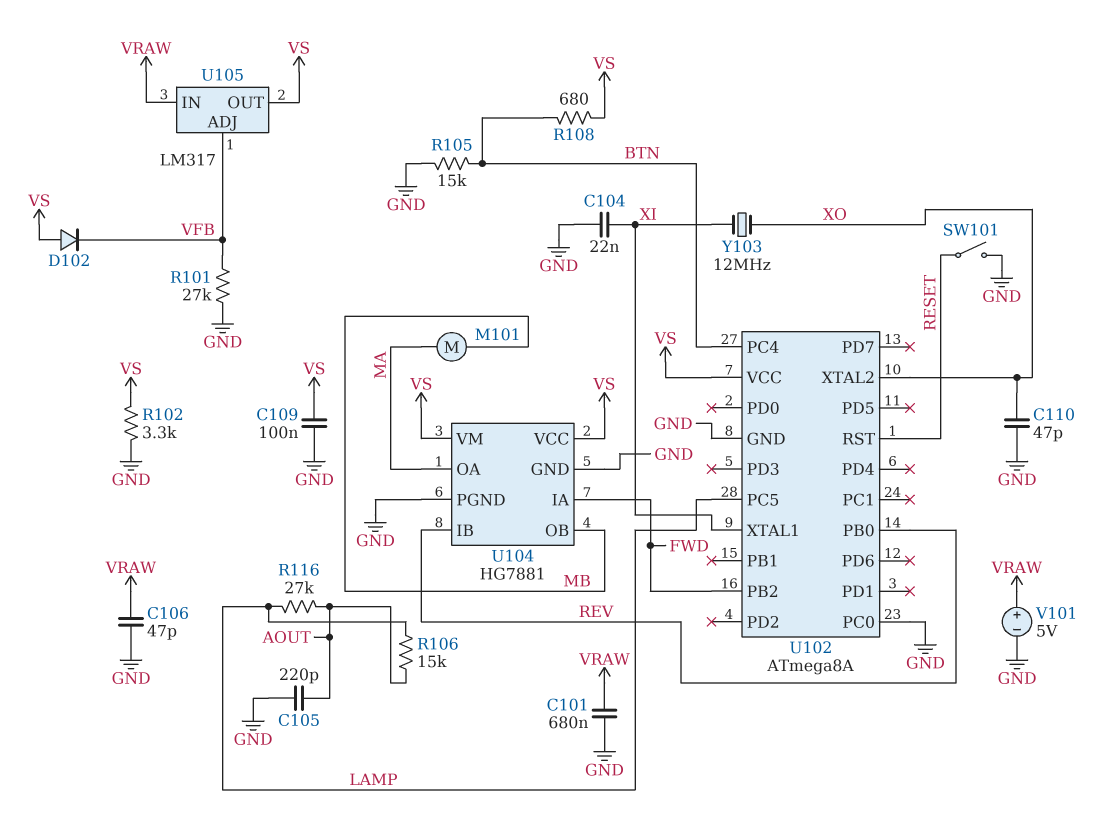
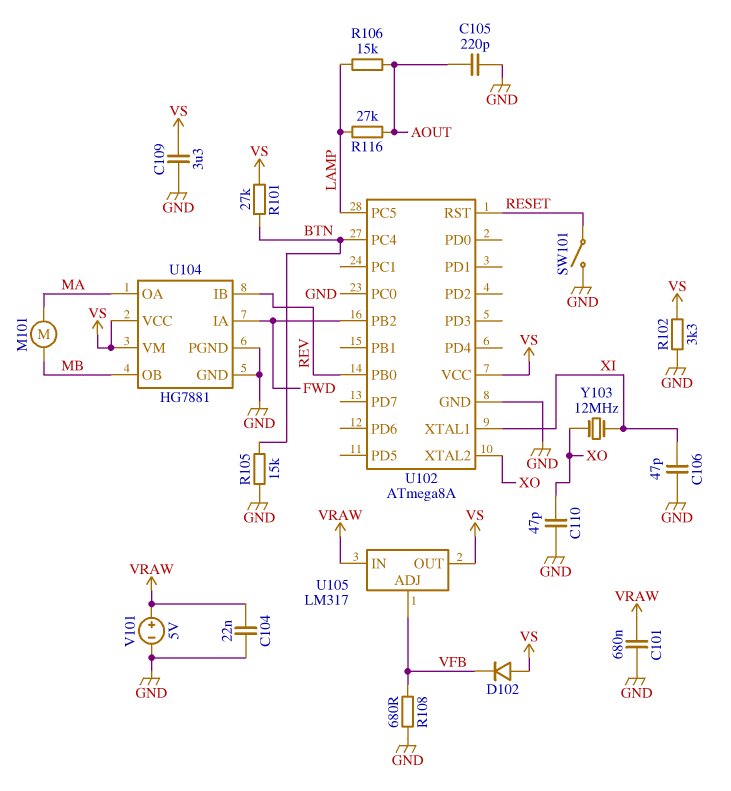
C104: 22nF (GND, XI) -> 22nF (GND, VRAW)
C106: 47pF (GND, VRAW) -> 47pF (GND, XI)
C109: 100nF (GND, VS) -> 3.3uF (GND, VS)
R101: 27k (GND, VFB) -> 27k (BTN, VS)
R108: 680 (BTN, VS) -> 680 (GND, VFB)

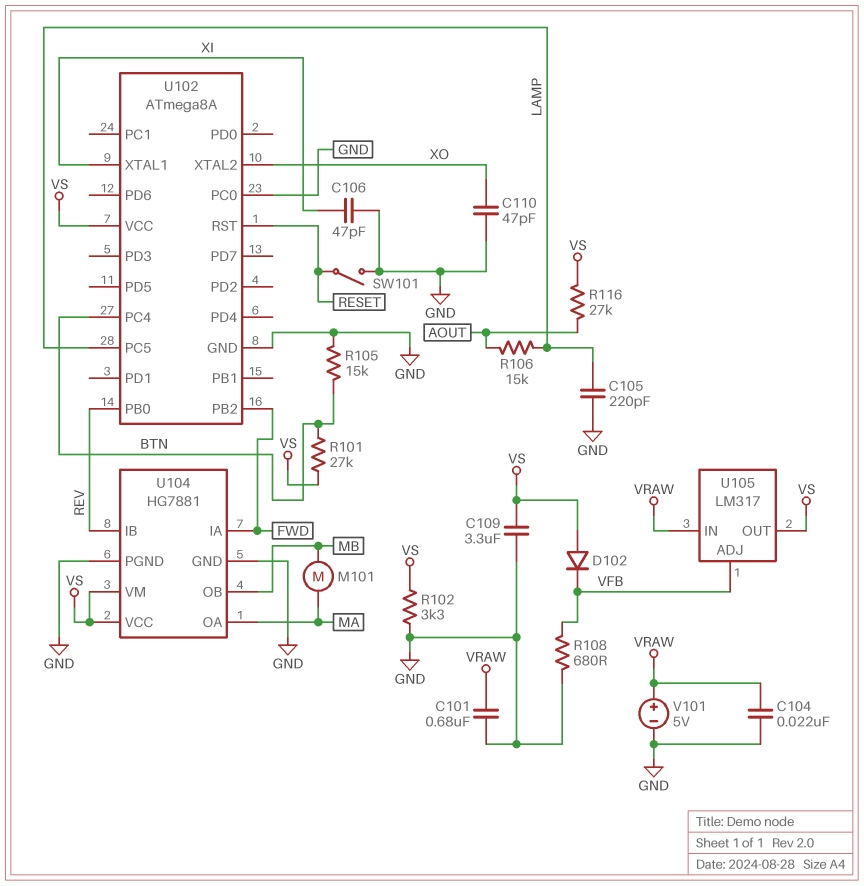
C105: 220pF (AOUT, GND) -> 220pF (GND, LAMP)
R116: 27k (AOUT, LAMP) -> 27k (AOUT, VS)
Y103: 12MHz (XI, XO) -> none

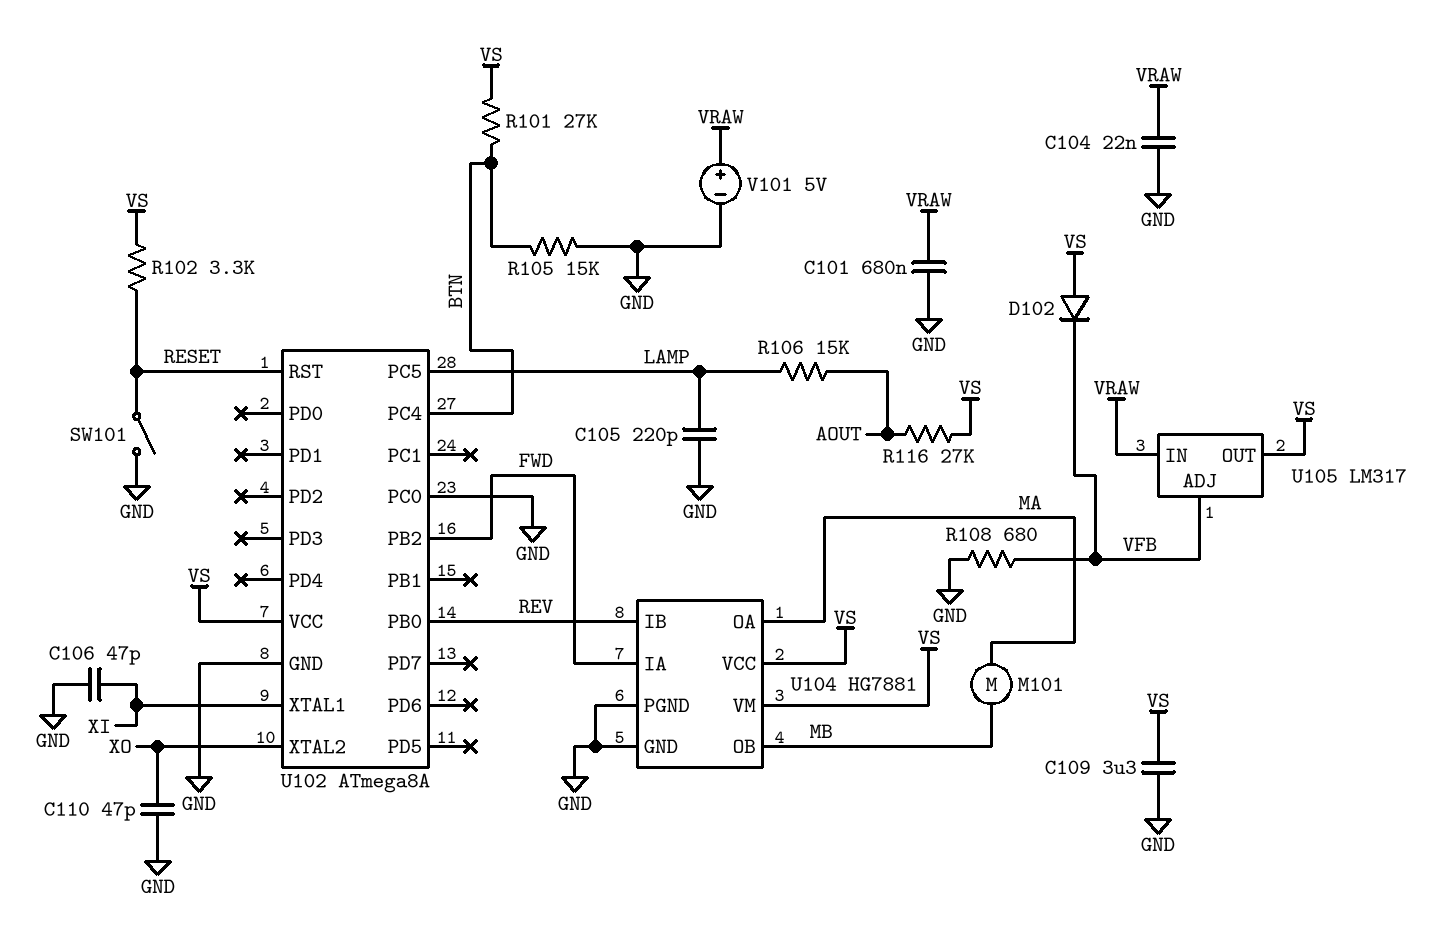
R102: 3.3k (GND, VS) -> 3.3k (RESET, VS)

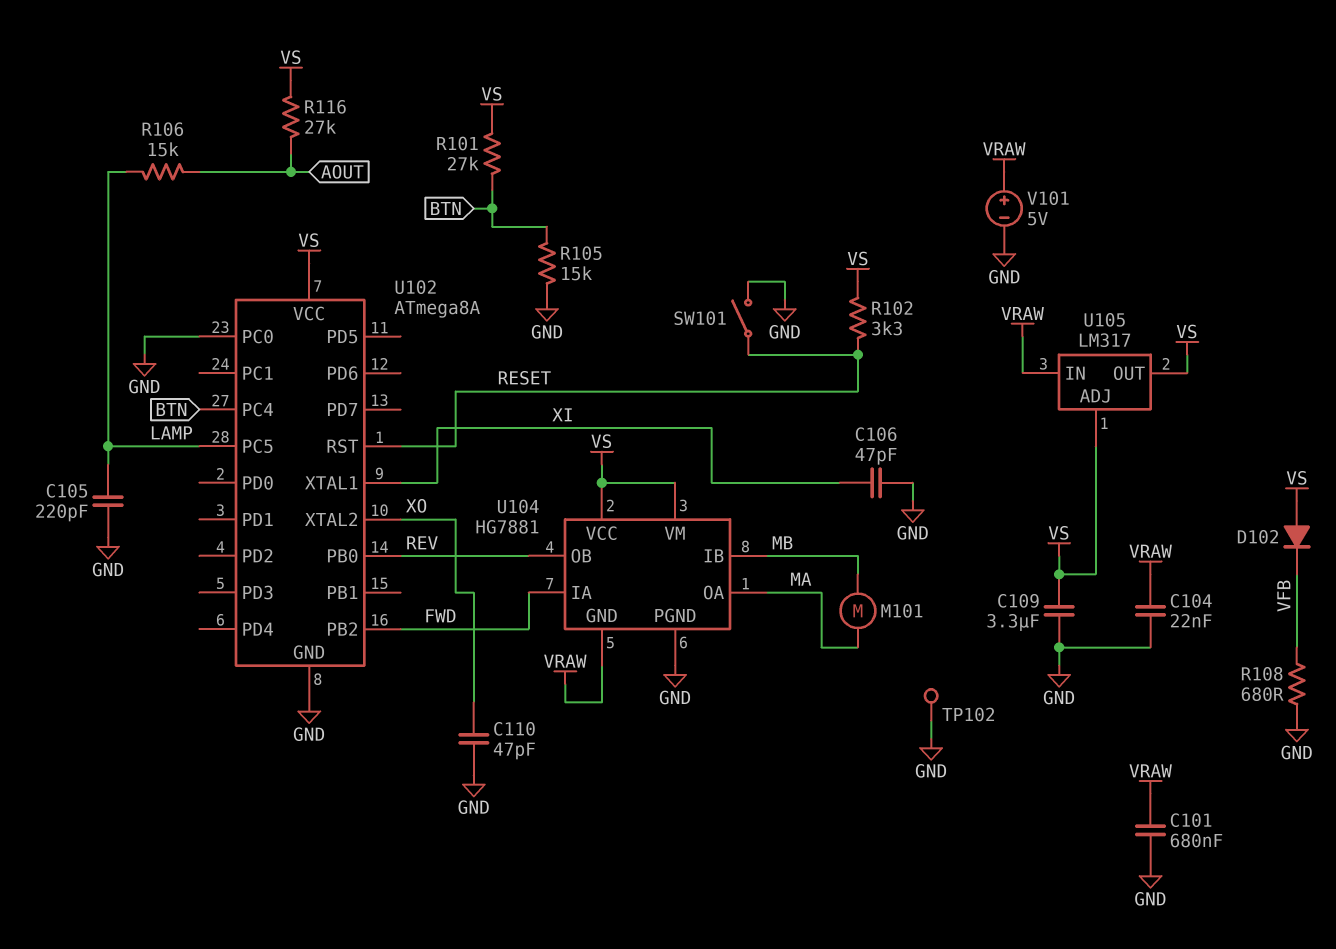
TP102: none -> test point (GND)
U104 pin GND: GND -> VRAW
U104 pin IB: REV -> MB
U104 pin OB: MB -> REV
U105 pin ADJ: VFB -> VS

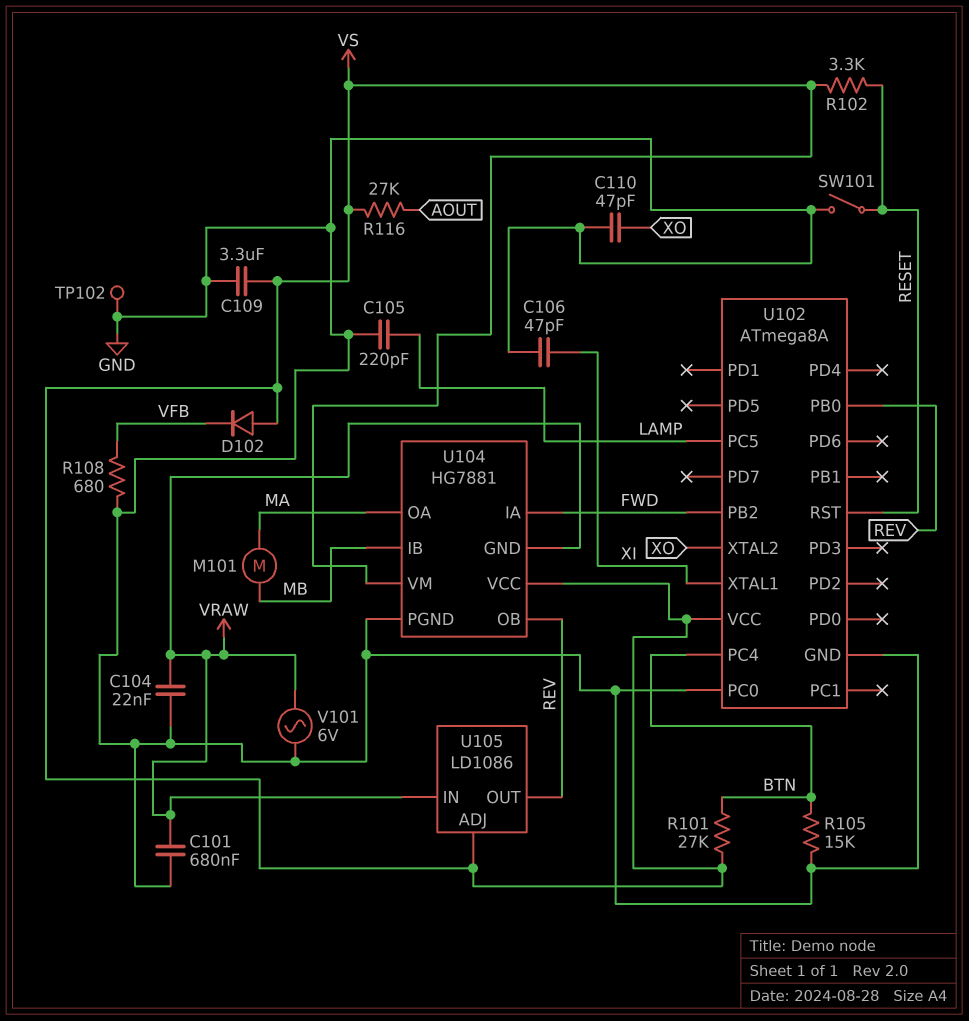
R106: 15k (AOUT, LAMP) -> none
U105: LM317 -> LD1086
U105 pin OUT: VS -> REV
V101: 5V (plus VRAW, minus GND) -> AC 6V (GND, VRAW)

